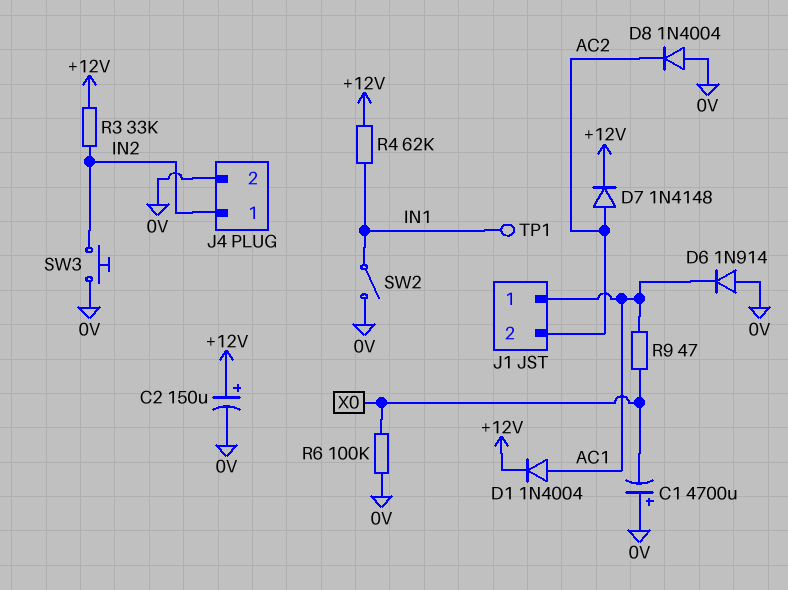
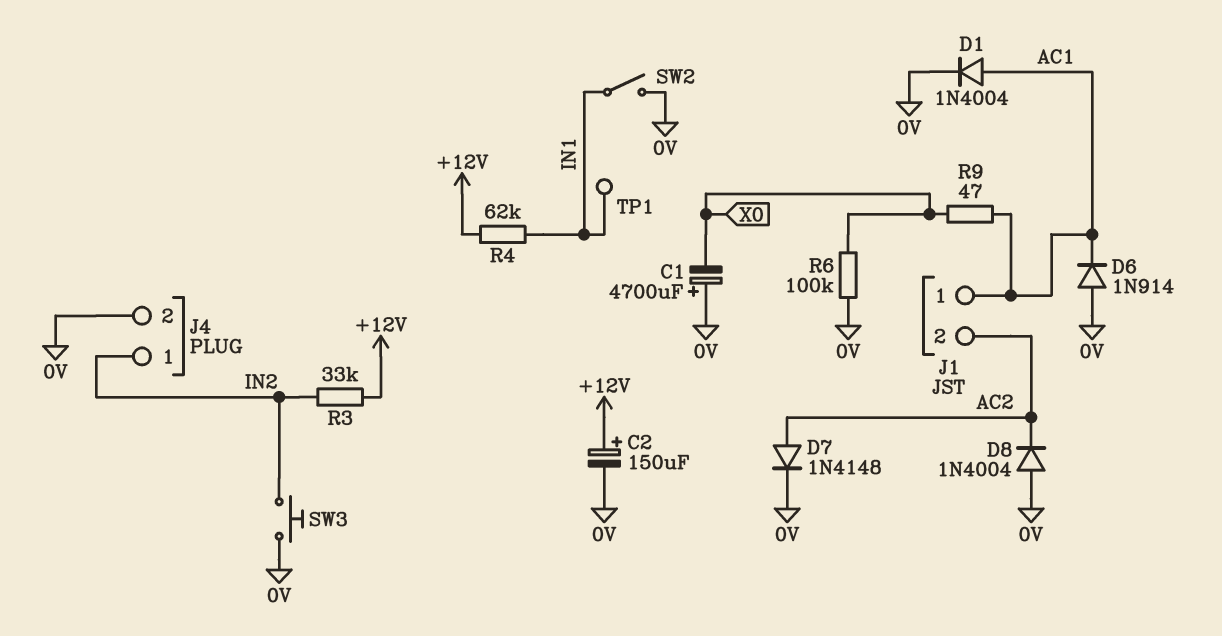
D1: diode 1N4004 (A AC1, K +12V) -> diode 1N4004 (A AC1, K 0V)
D7: diode 1N4148 (A AC2, K +12V) -> diode 1N4148 (A AC2, K 0V)

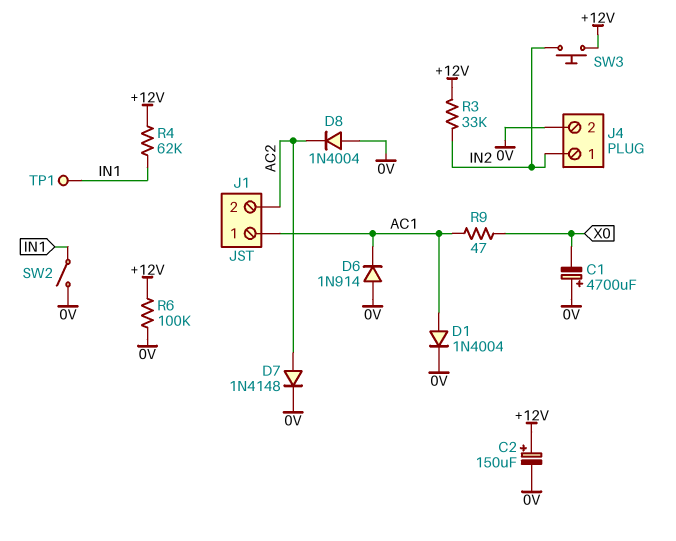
R6: 100k (0V, X0) -> 100k (+12V, 0V)
SW3: button (0V, IN2) -> button (+12V, IN2)

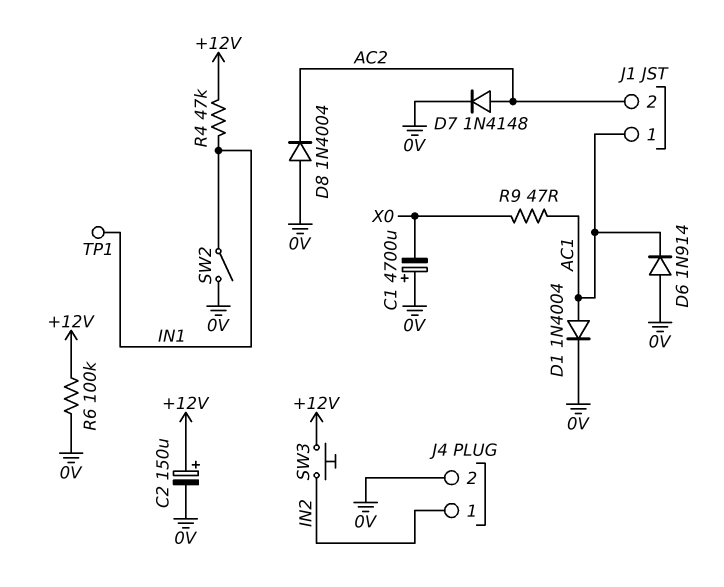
R3: 33k (+12V, IN2) -> none
R4: 62k (+12V, IN1) -> 47k (+12V, IN1)

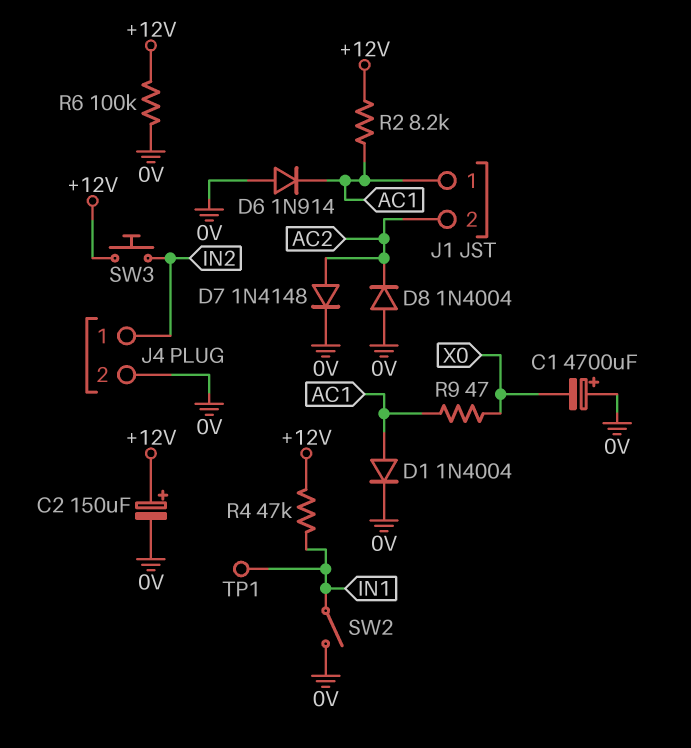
R2: none -> 8.2k (+12V, AC1)

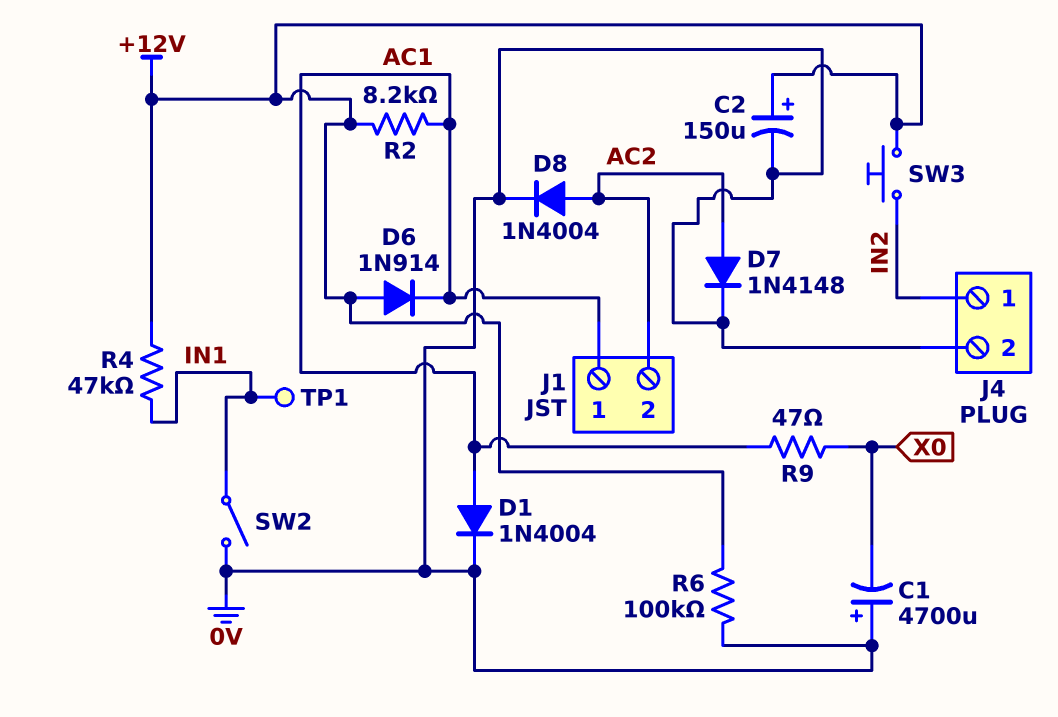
D6: diode 1N914 (A 0V, K AC1) -> diode 1N914 (A +12V, K AC1)
D8: diode 1N4004 (A 0V, K AC2) -> diode 1N4004 (A AC2, K 0V)

